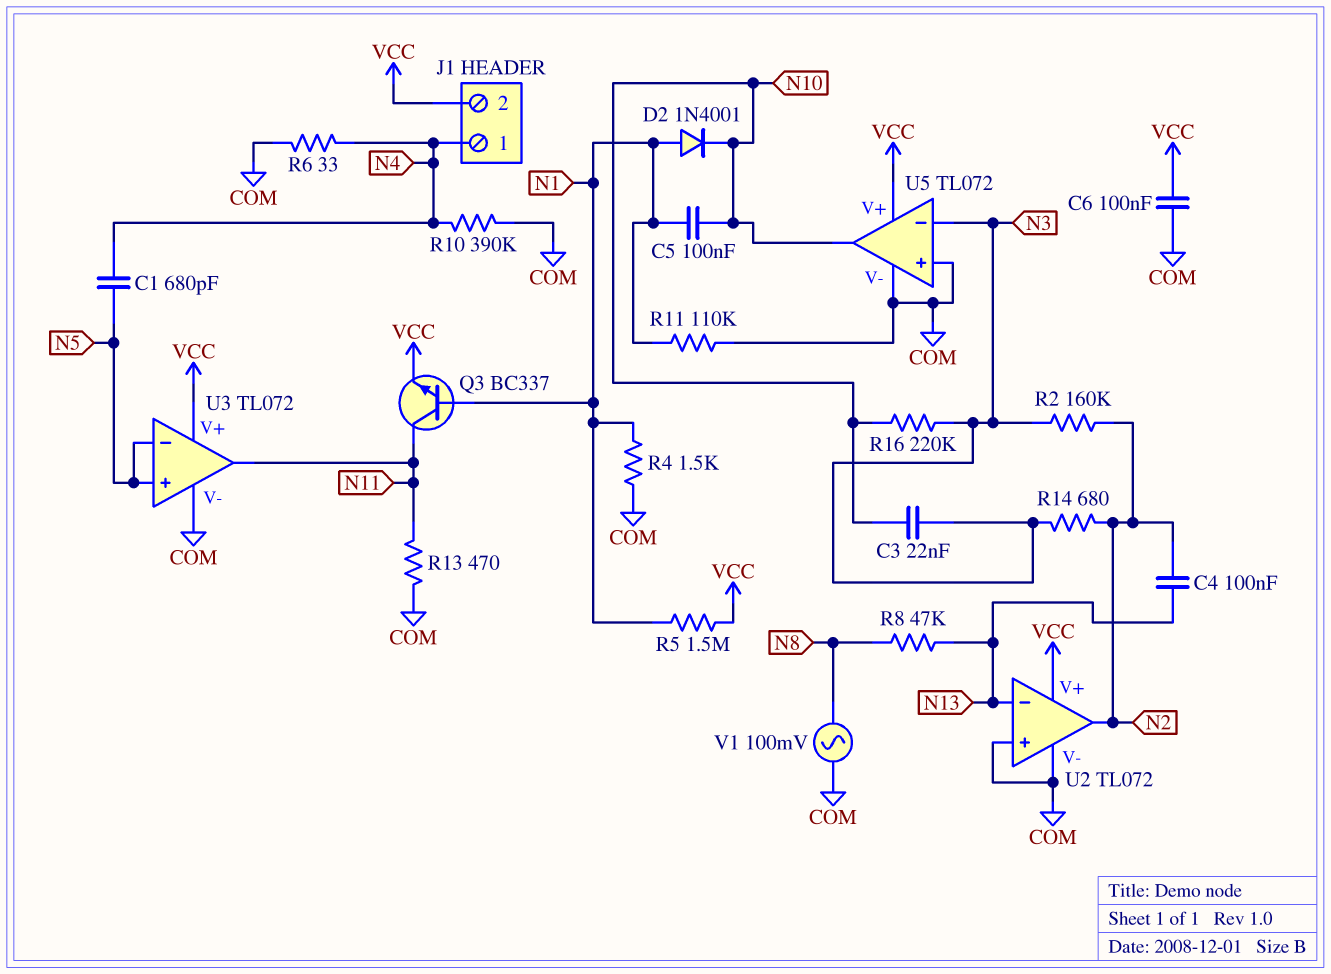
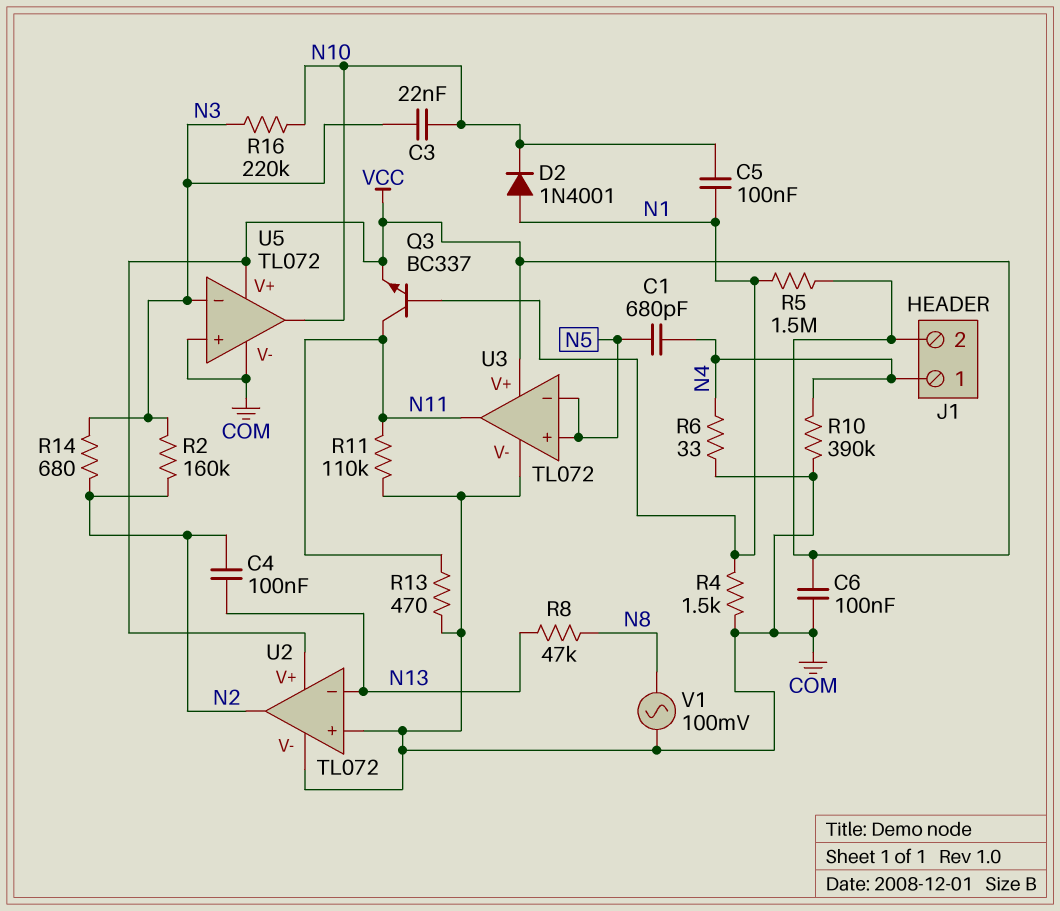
R11: 110k (COM, N1) -> 110k (COM, N11)

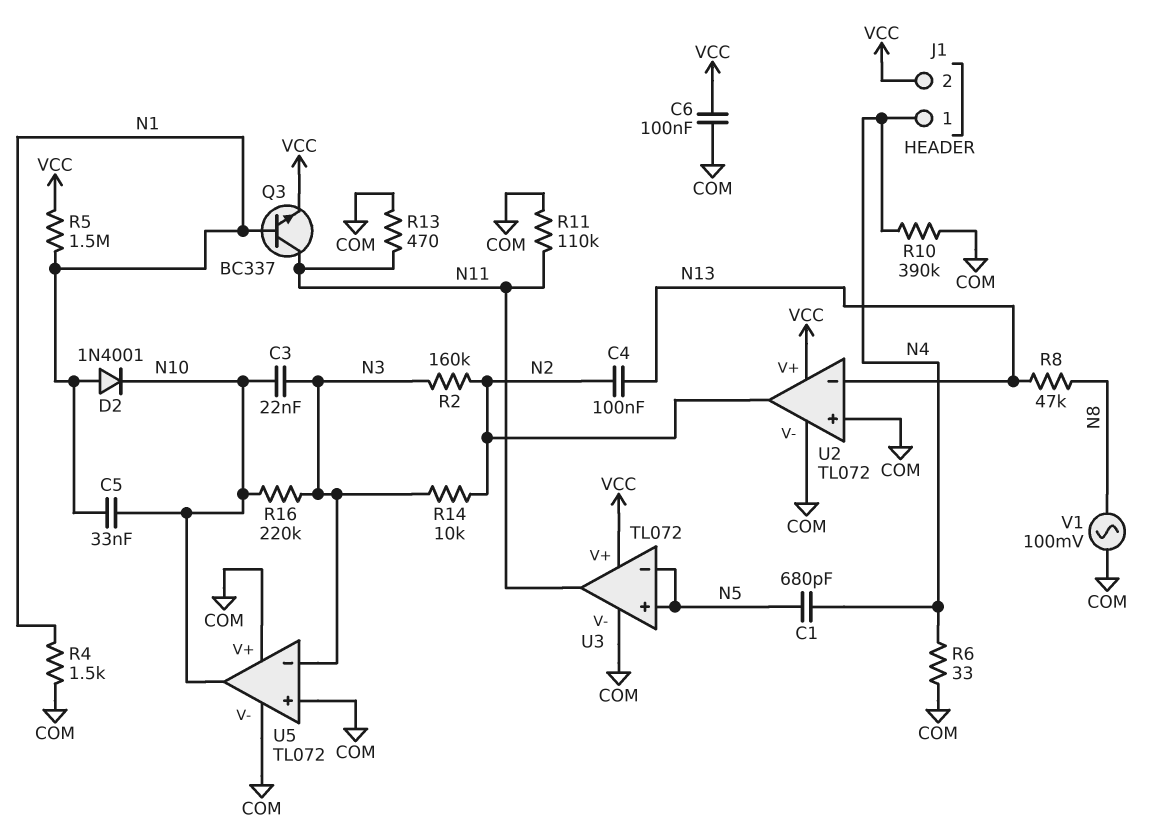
C5: 100nF (N1, N10) -> 33nF (N1, N10)
R14: 680 (N2, N3) -> 10k (N2, N3)
U5 pin V+: VCC -> COM

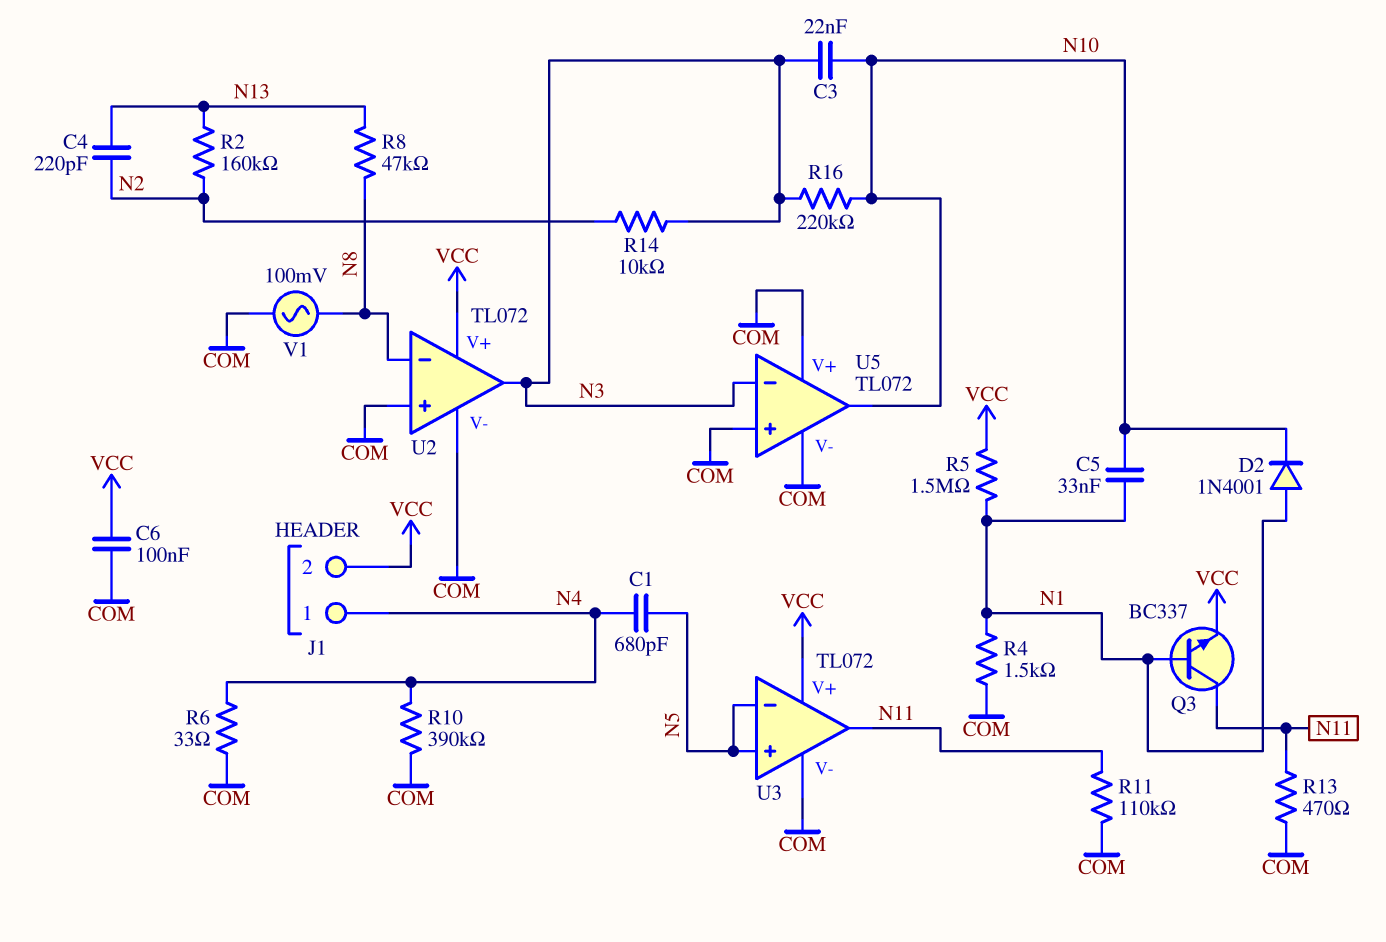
C4: 100nF (N2, N13) -> 220pF (N2, N13)
R2: 160k (N2, N3) -> 160k (N2, N13)
U2 pin in-: N13 -> N8
U2 pin out: N2 -> N3

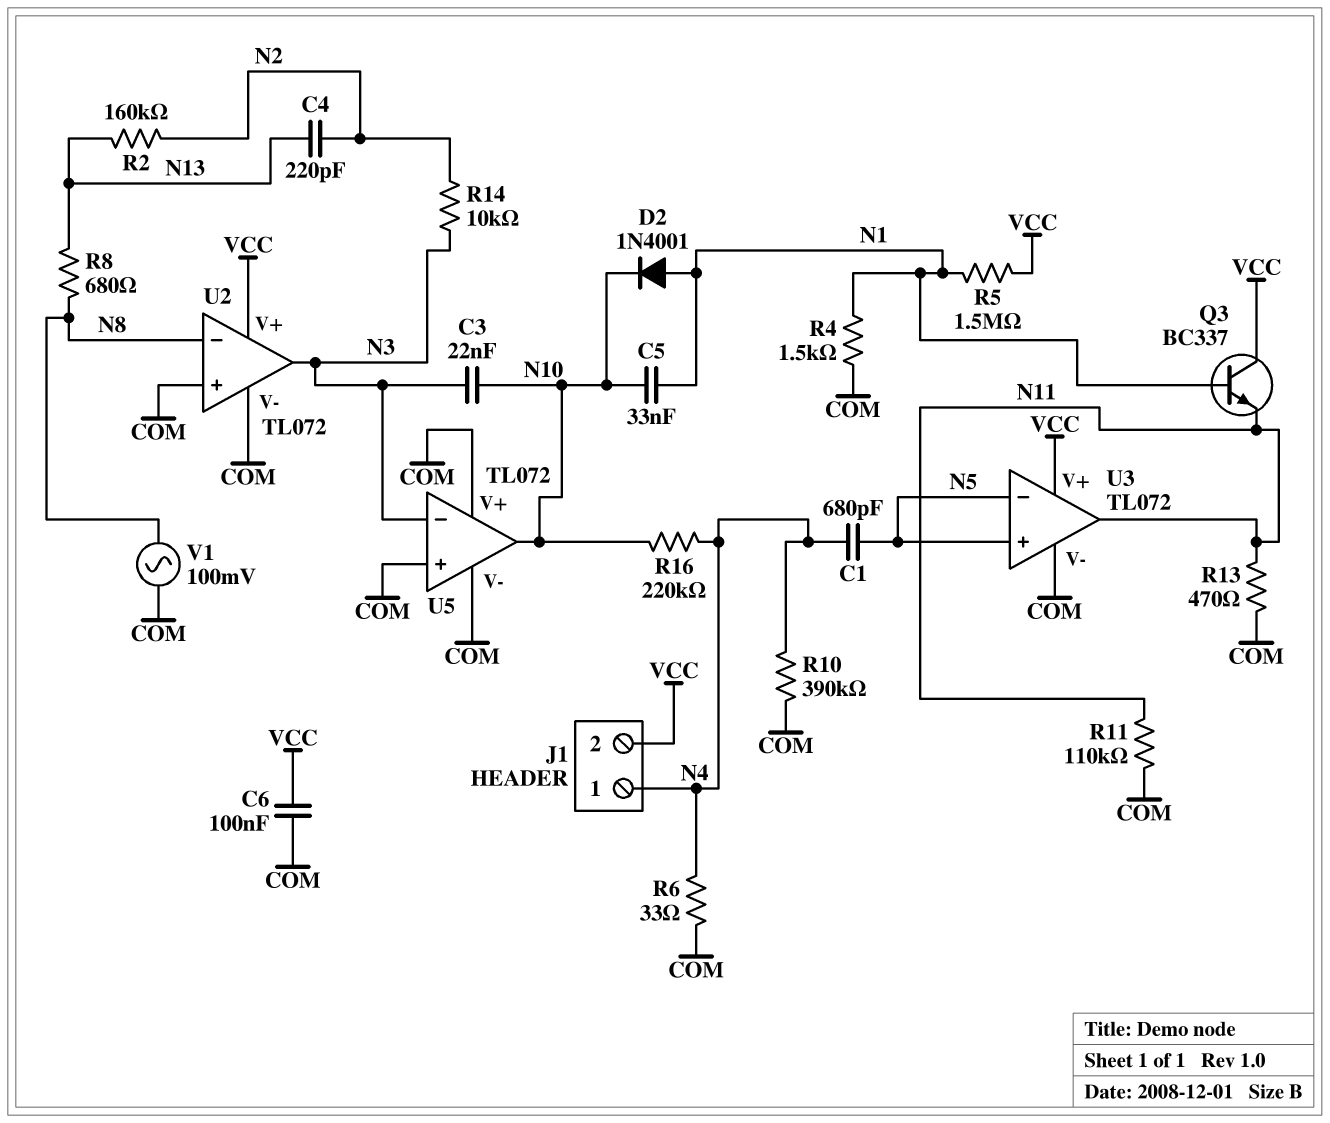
Q3: NPN BC337 (B N1, C N11, E VCC) -> NPN BC337 (B N1, C VCC, E N11)
R8: 47k (N8, N13) -> 680 (N8, N13)
R16: 220k (N3, N10) -> 220k (N4, N10)

